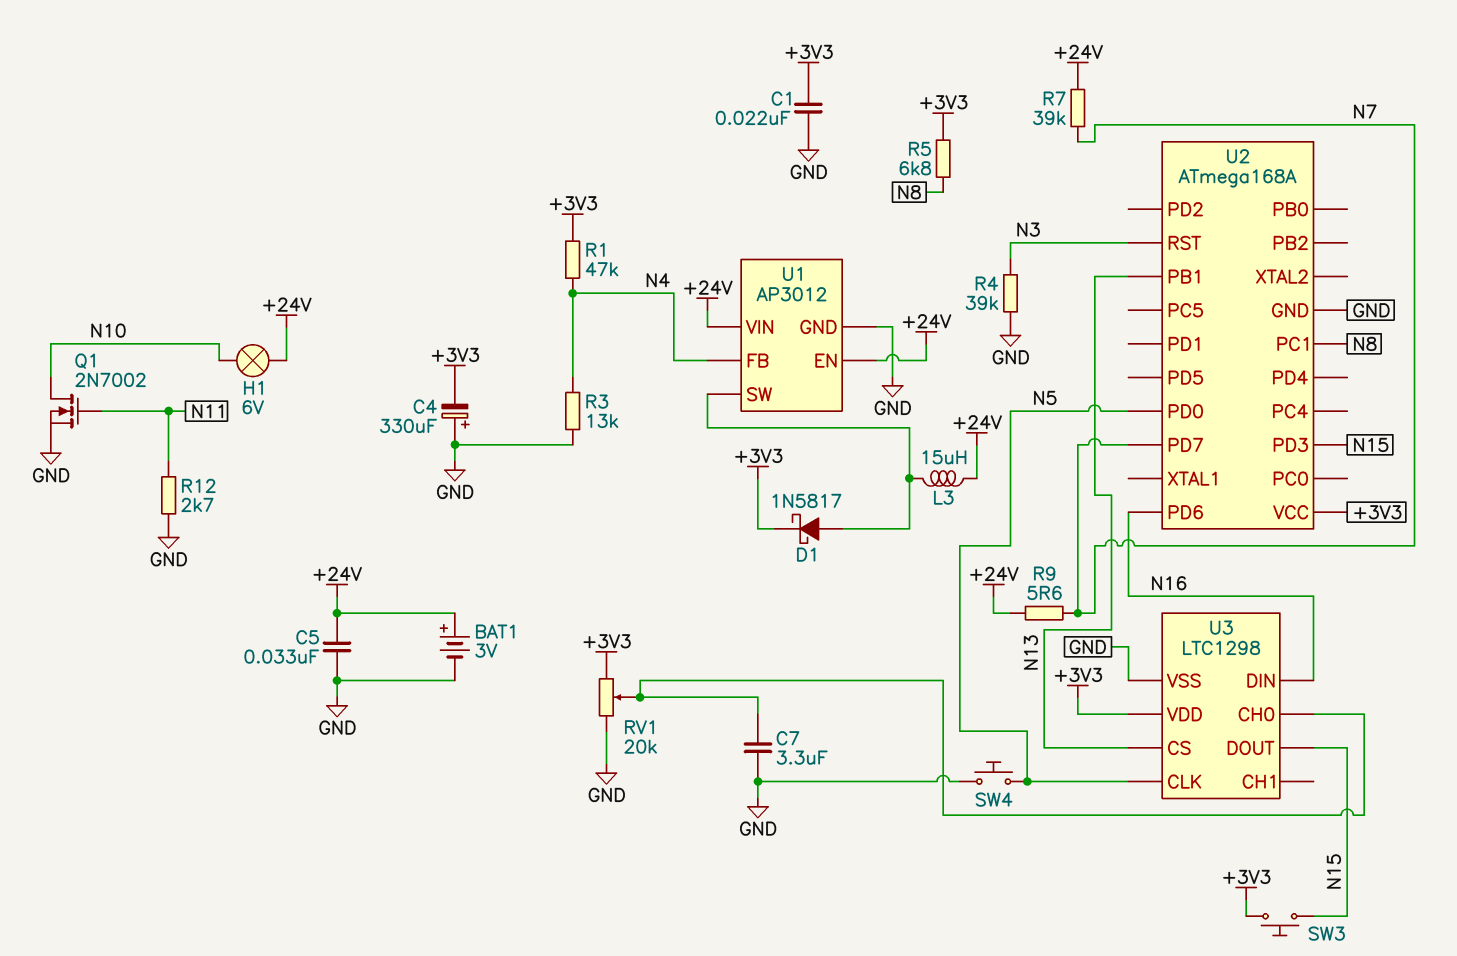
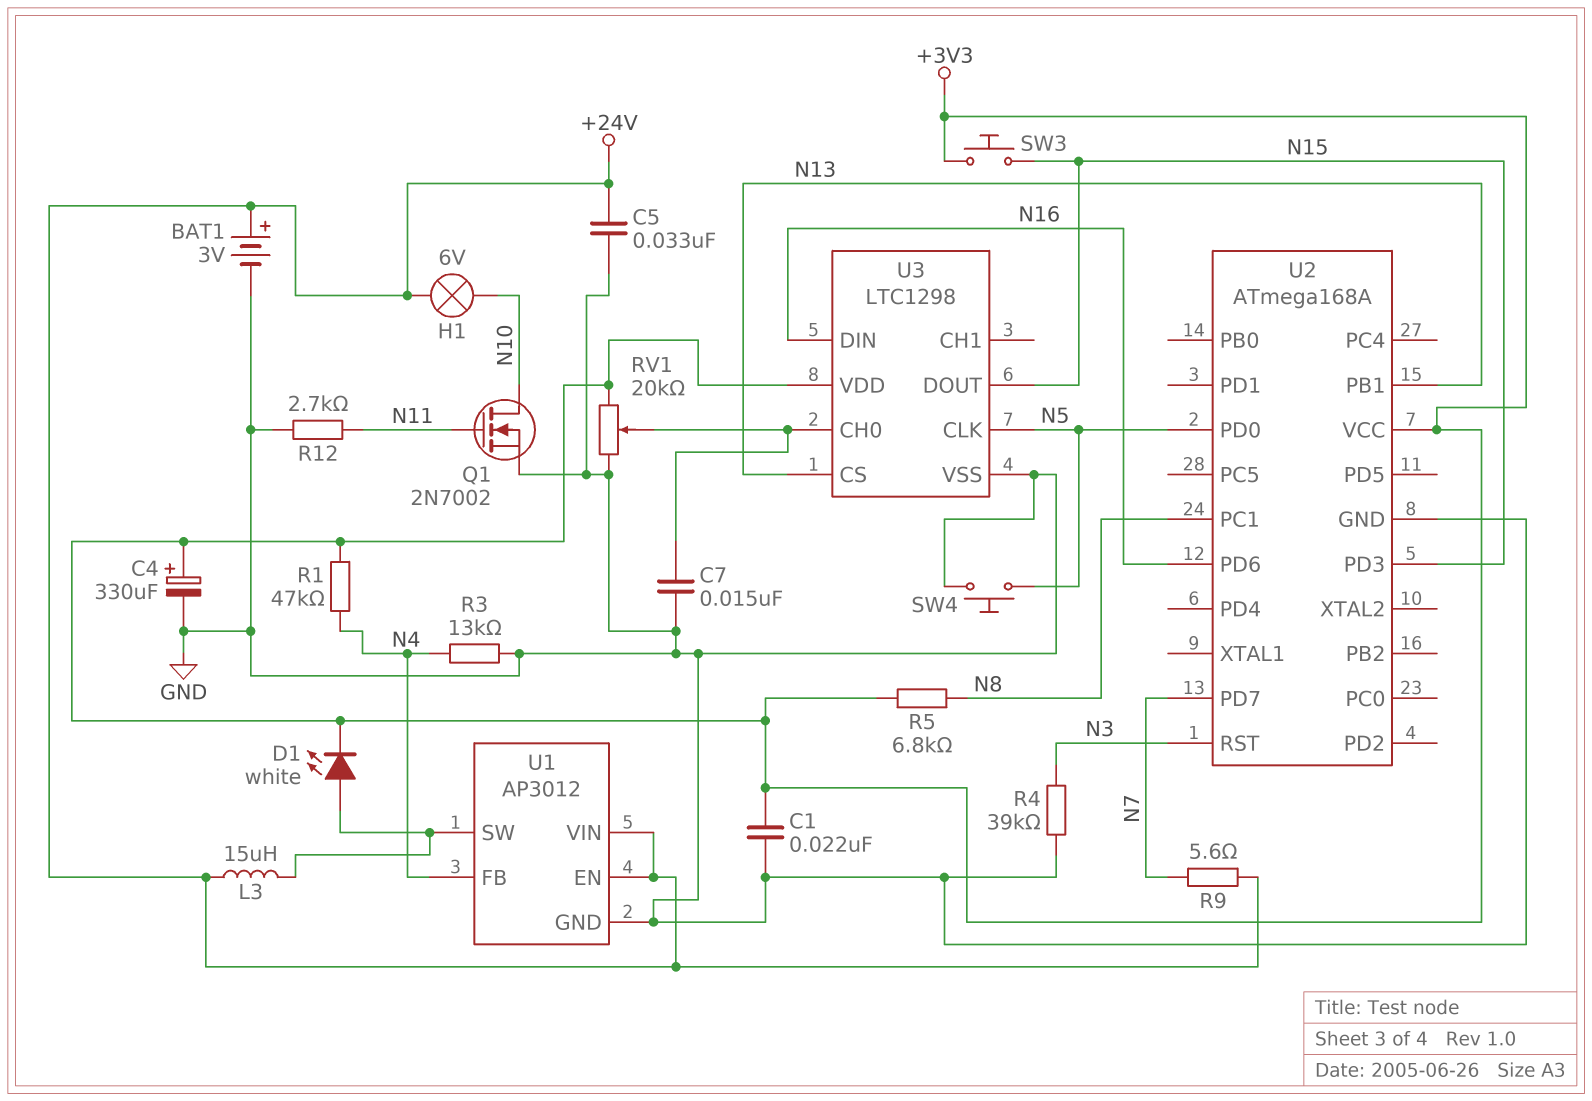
C4: 330uF (plus GND, minus +3V3) -> 330uF (plus +3V3, minus GND)
C7: 3.3uF (GND, U3/CH0) -> 15nF (GND, U3/CH0)
D1: schottky 1N5817 (A U1/SW, K +3V3) -> LED white (A U1/SW, K +3V3)
R7: 39k (+24V, N7) -> none

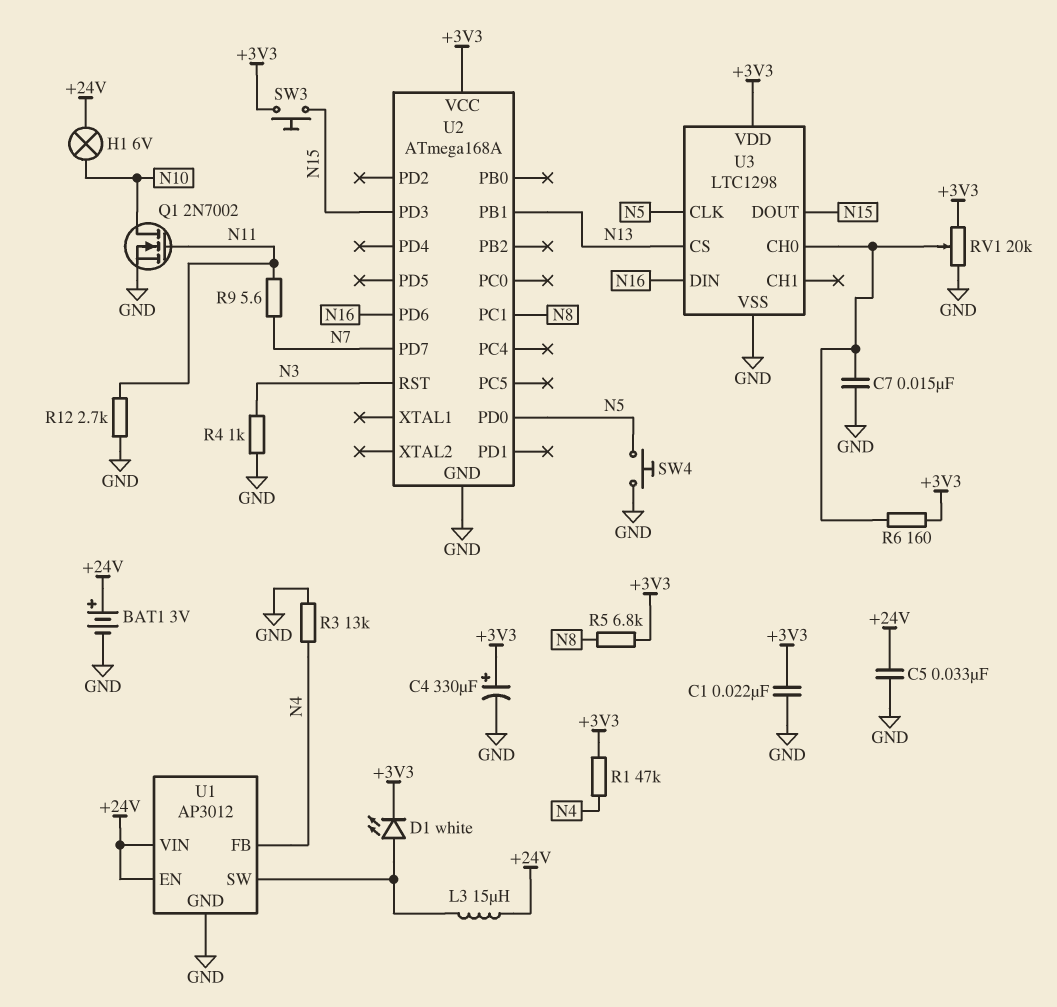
R4: 39k (GND, N3) -> 1k (GND, N3)
R6: none -> 160 (+3V3, U3/CH0)
R9: 5.6 (+24V, N7) -> 5.6 (N7, N11)

